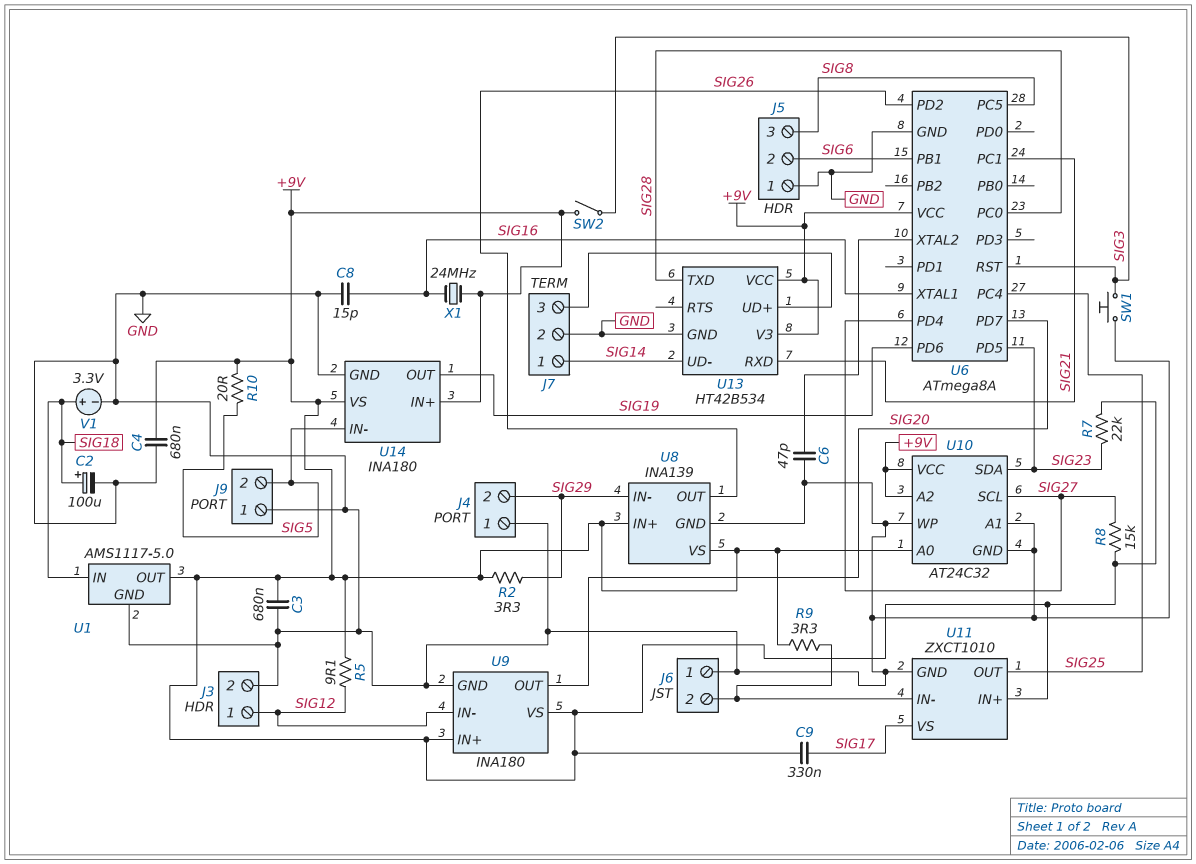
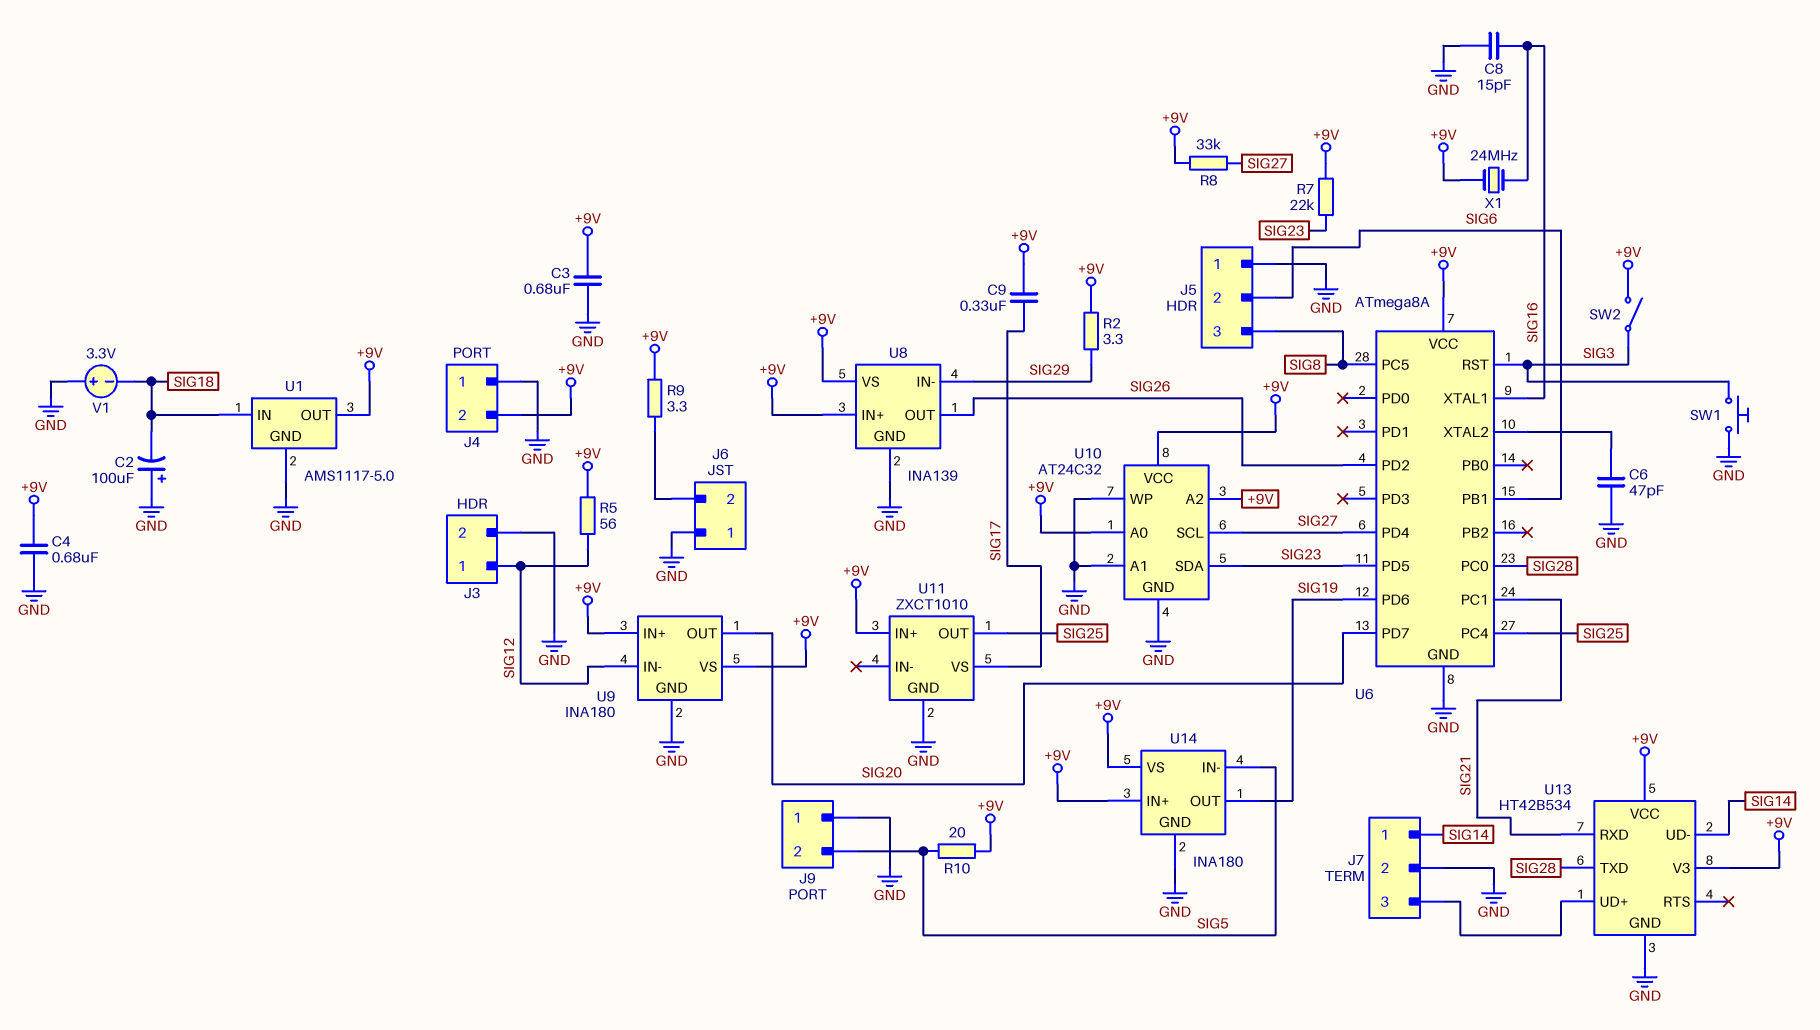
C2: 100uF (plus SIG18, minus GND) -> 100uF (plus GND, minus SIG18)
J4 pin 2: SIG29 -> +9V
R5: 9.1 (+9V, SIG12) -> 56 (+9V, SIG12)
R8: 15k (+9V, SIG27) -> 33k (+9V, SIG27)
U11 pin IN-: J6/2 -> none
V1: 3.3V (plus SIG18, minus GND) -> 3.3V (plus GND, minus SIG18)

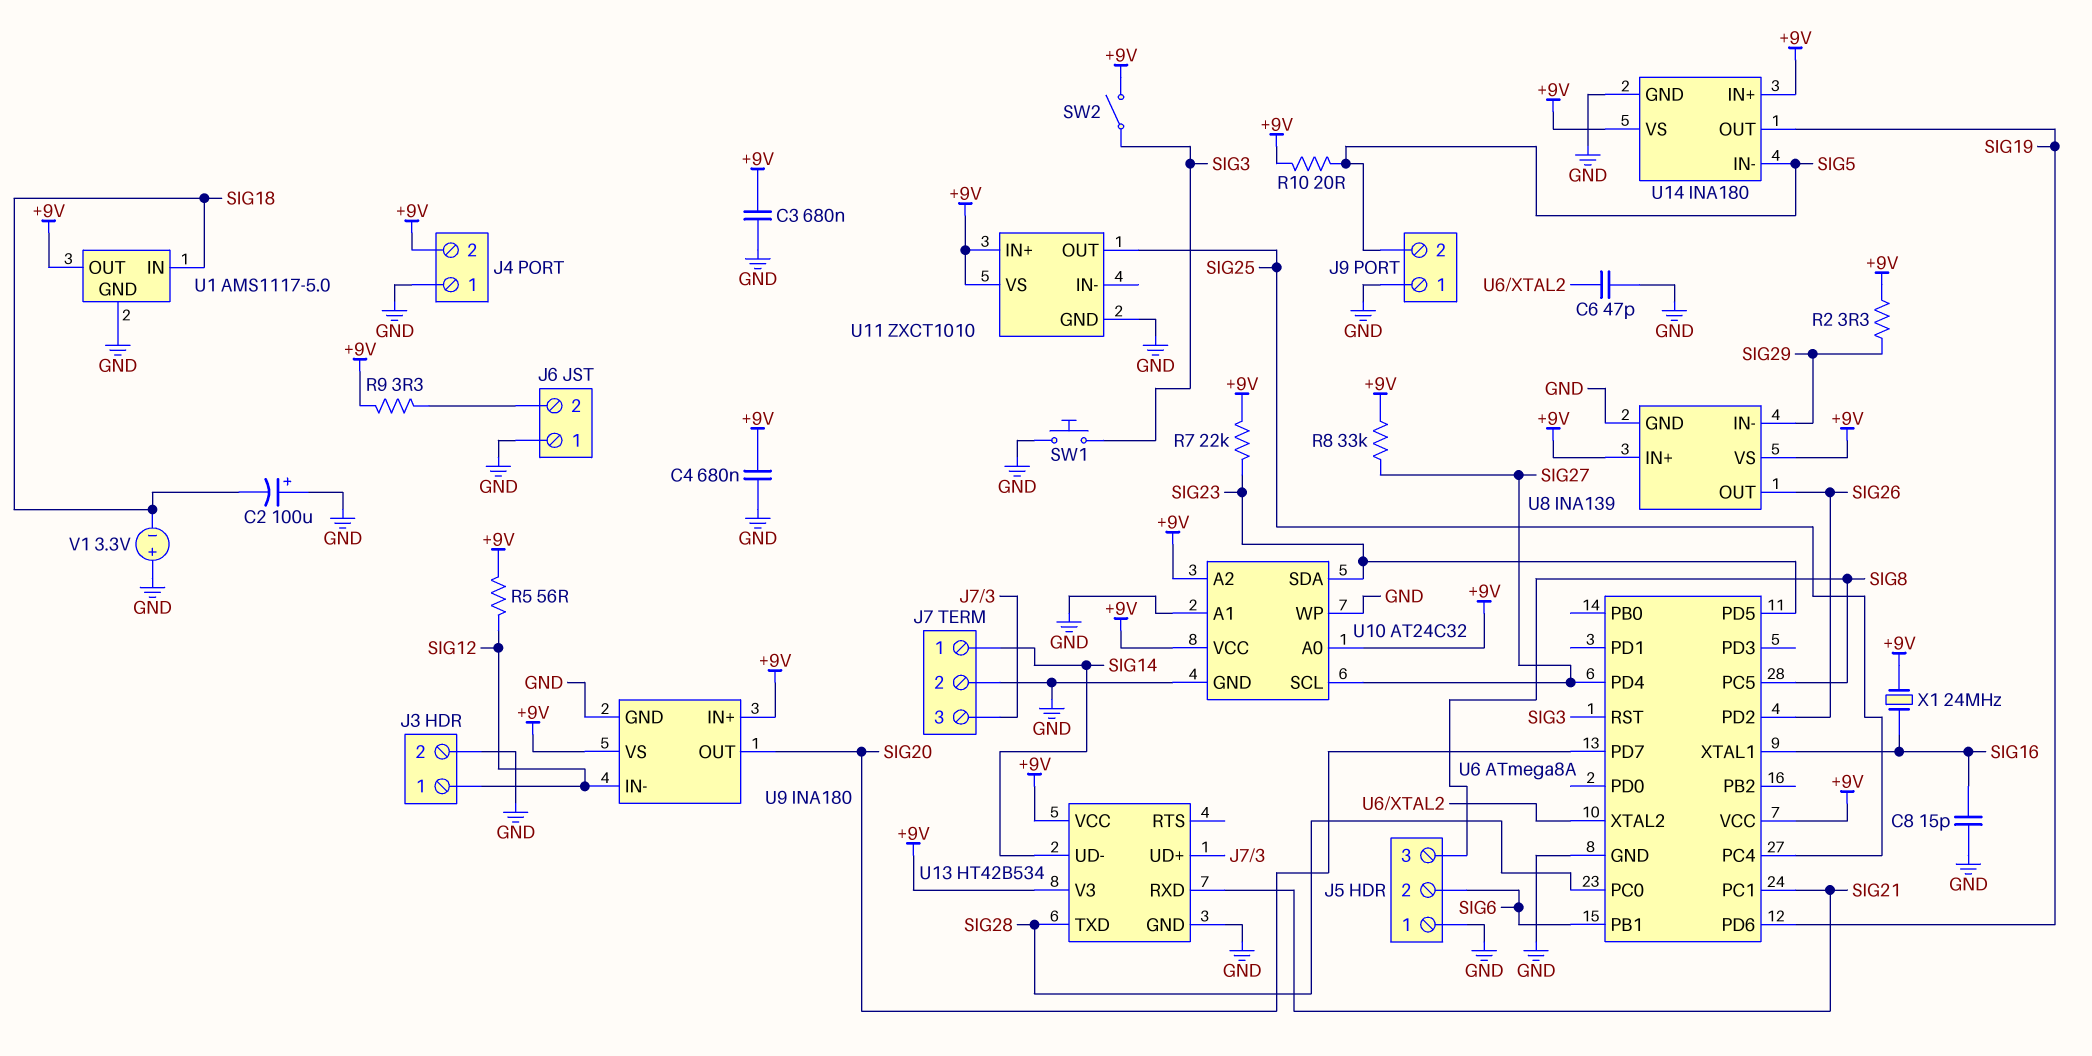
C9: 330nF (+9V, SIG17) -> none
U11 pin VS: SIG17 -> +9V

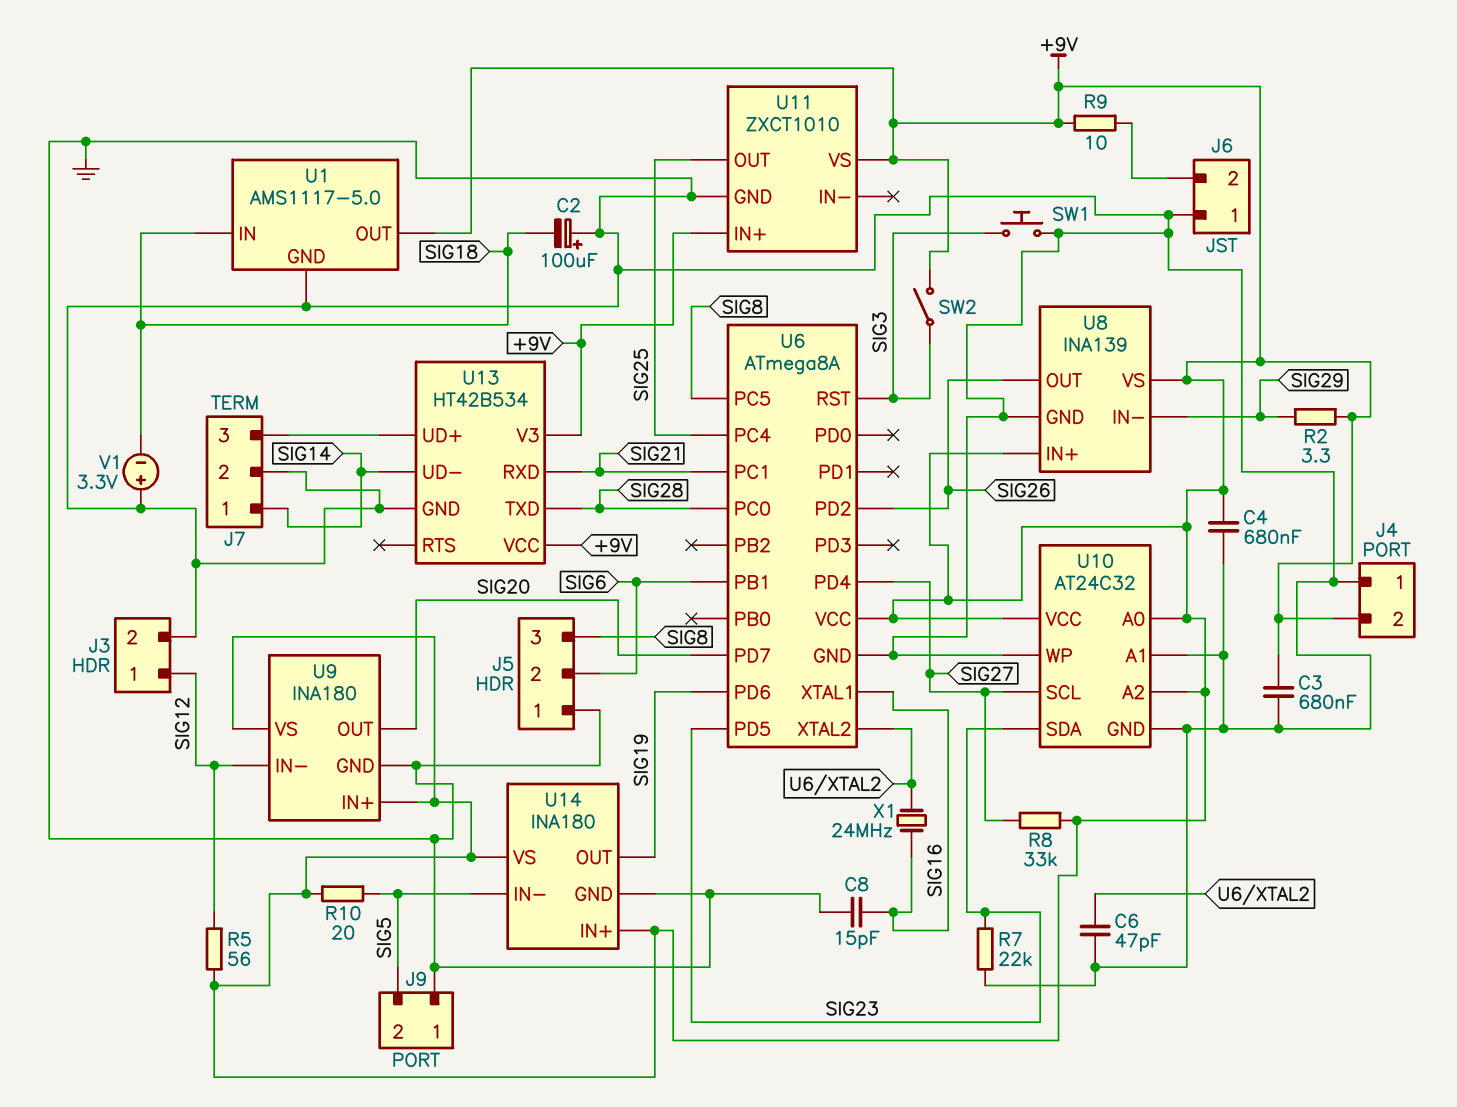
R7: 22k (+9V, SIG23) -> 22k (GND, SIG23)
R9: 3.3 (+9V, J6/2) -> 10 (+9V, J6/2)
X1: 24MHz (+9V, SIG16) -> 24MHz (SIG16, U6/XTAL2)

